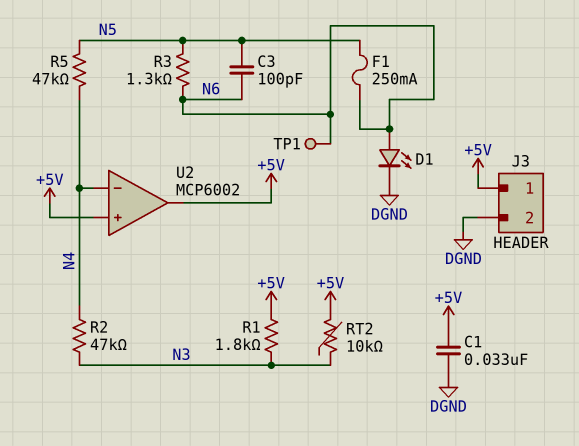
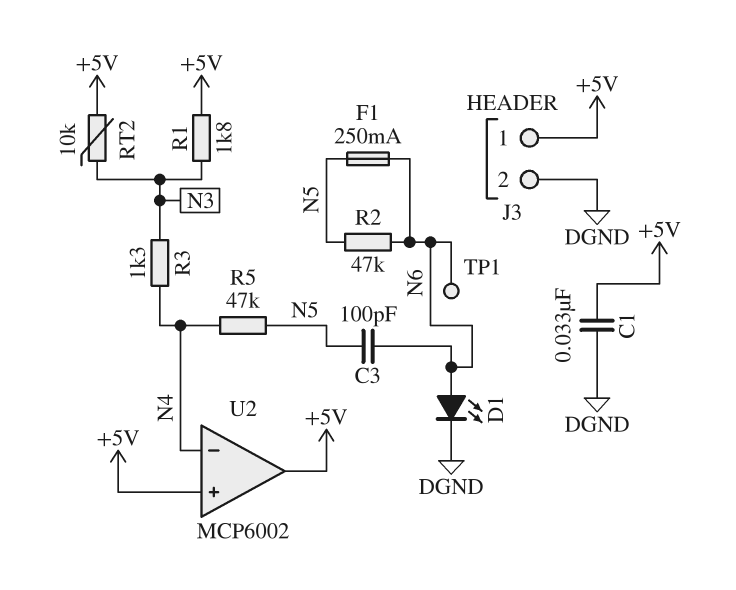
R2: 47k (N3, N4) -> 47k (N5, N6)
R3: 1.3k (N5, N6) -> 1.3k (N3, N4)

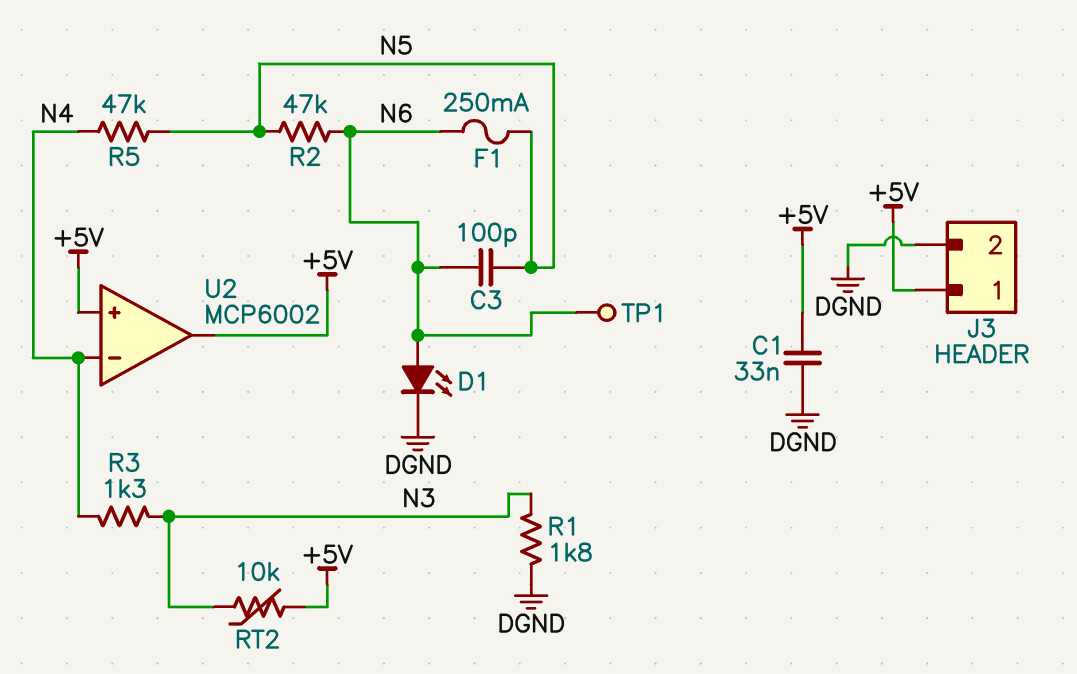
R1: 1.8k (+5V, N3) -> 1.8k (DGND, N3)

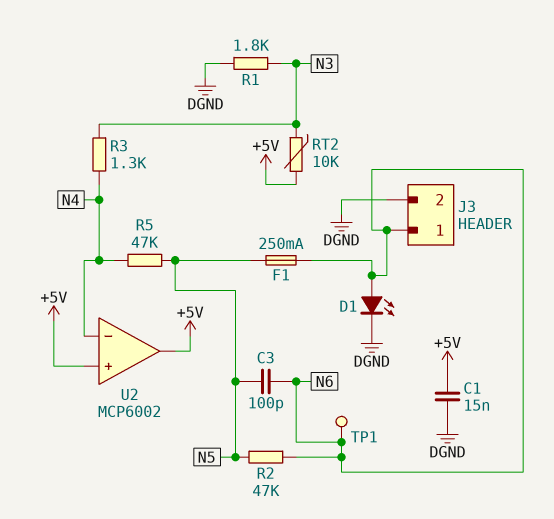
C1: 33nF (+5V, DGND) -> 15nF (+5V, DGND)
J3 pin 1: +5V -> N6

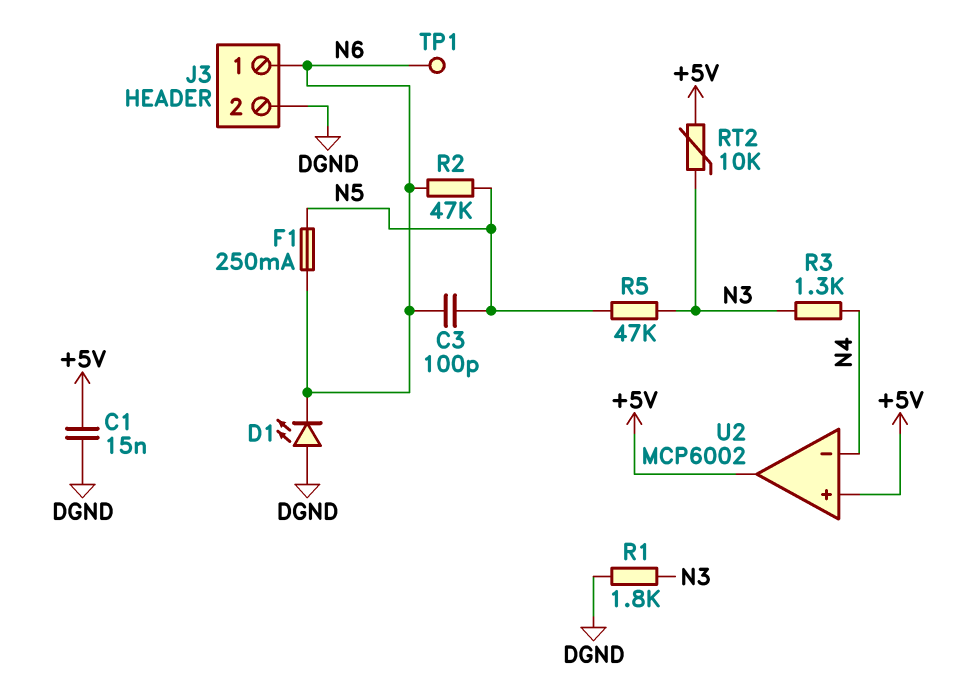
D1: LED (A N6, K DGND) -> LED (A DGND, K N6)
R5: 47k (N4, N5) -> 47k (N3, N5)

